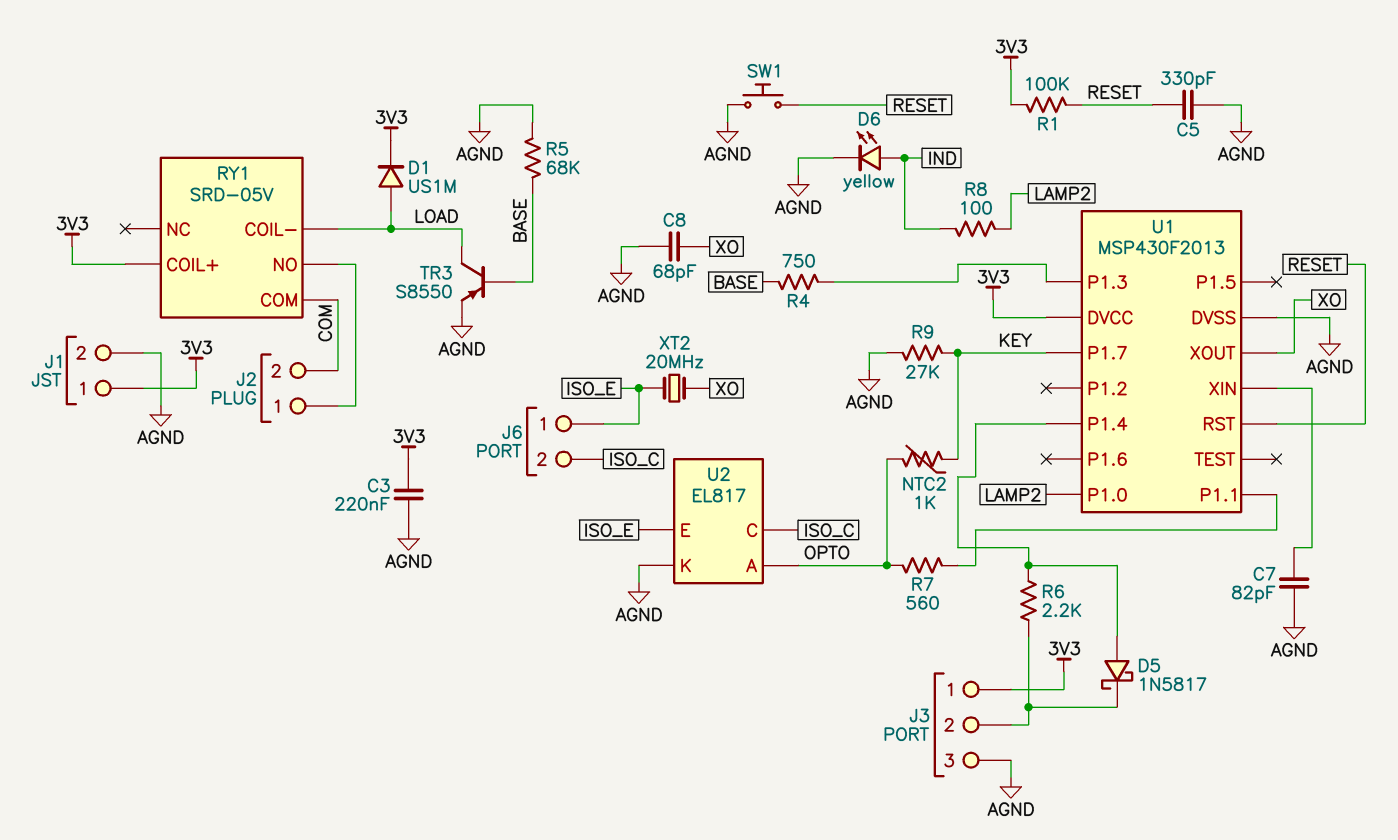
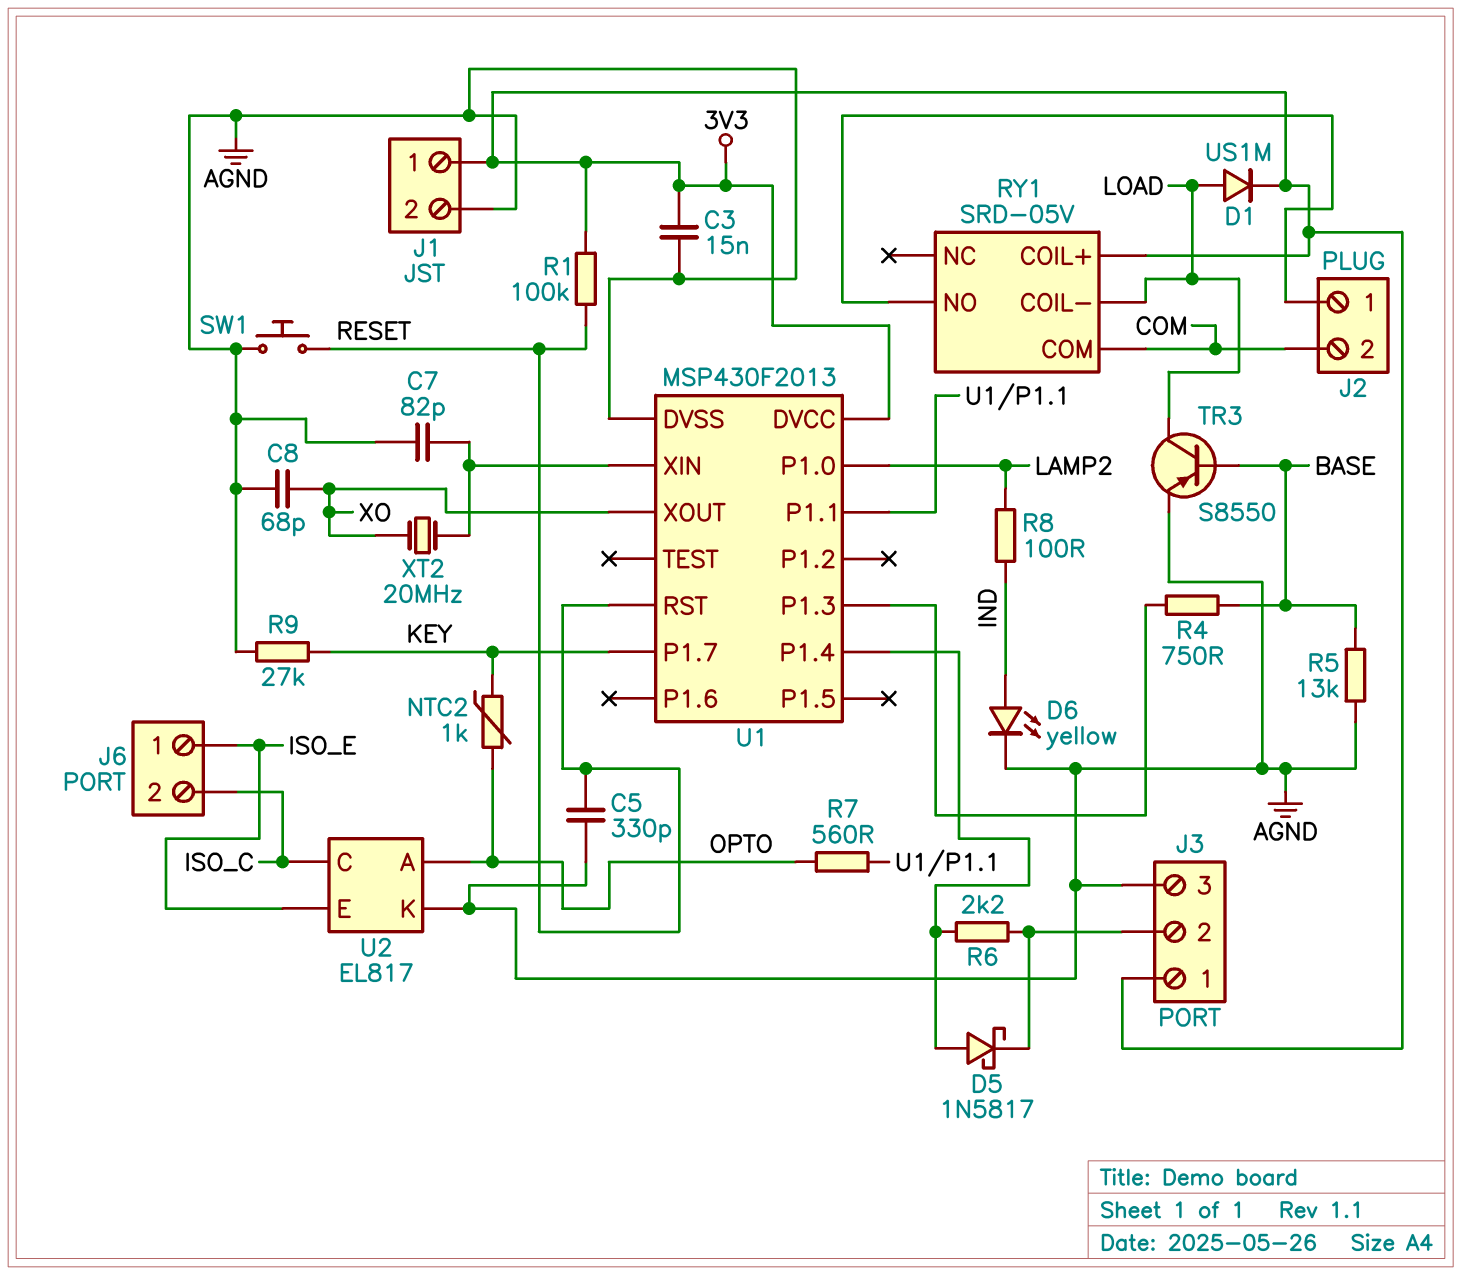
C3: 220nF (3V3, AGND) -> 15nF (3V3, AGND)
R5: 68k (AGND, BASE) -> 13k (AGND, BASE)
XT2: 20MHz (ISO_E, XO) -> 20MHz (U1/XIN, XO)

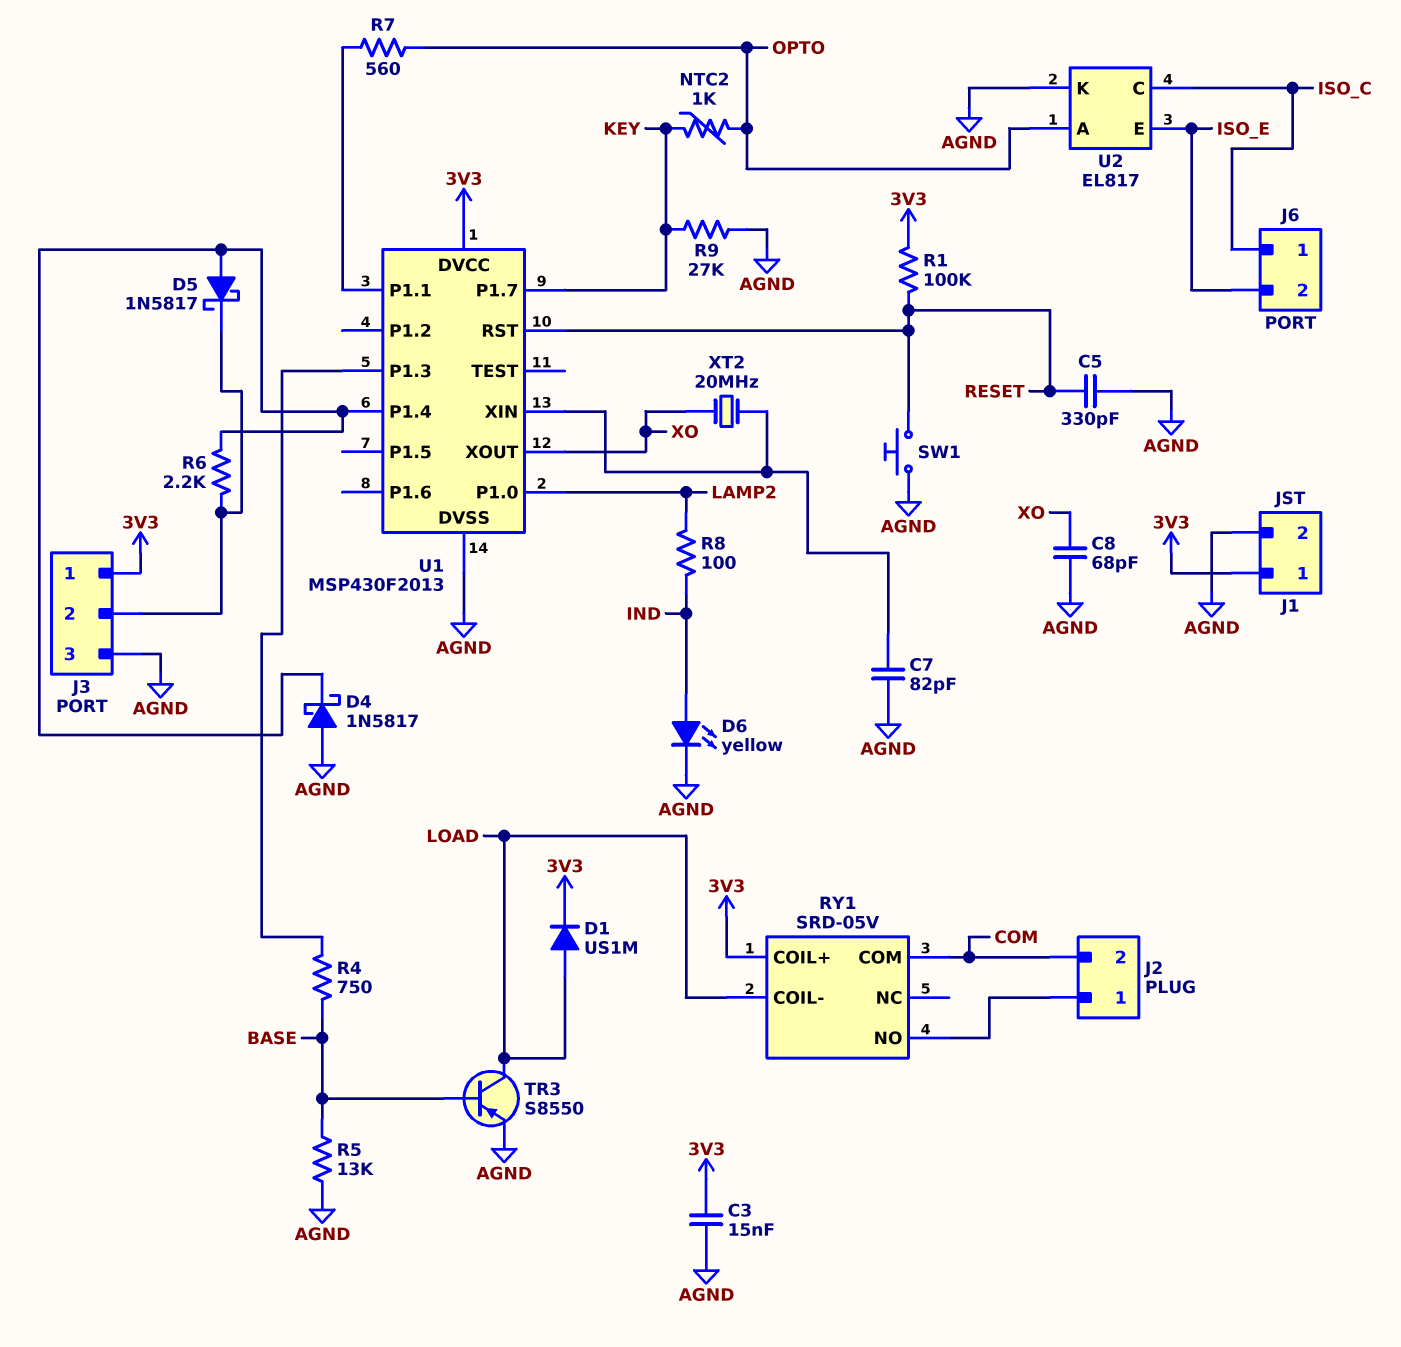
D4: none -> schottky 1N5817 (A AGND, K U1/P1.4)
J6 pin 1: ISO_E -> ISO_C
J6 pin 2: ISO_C -> ISO_E

